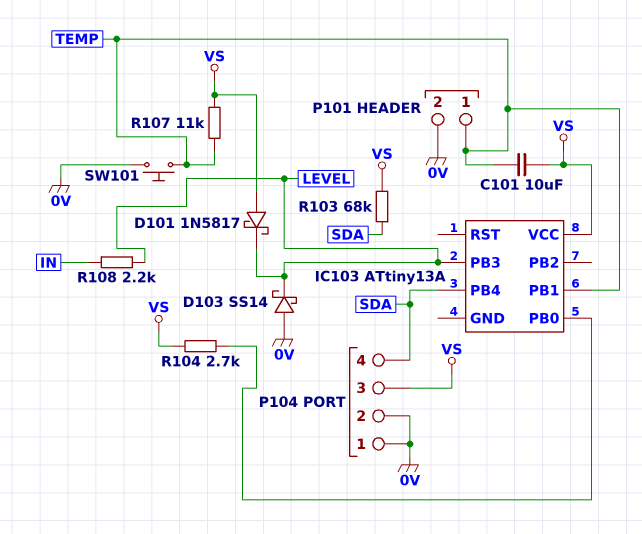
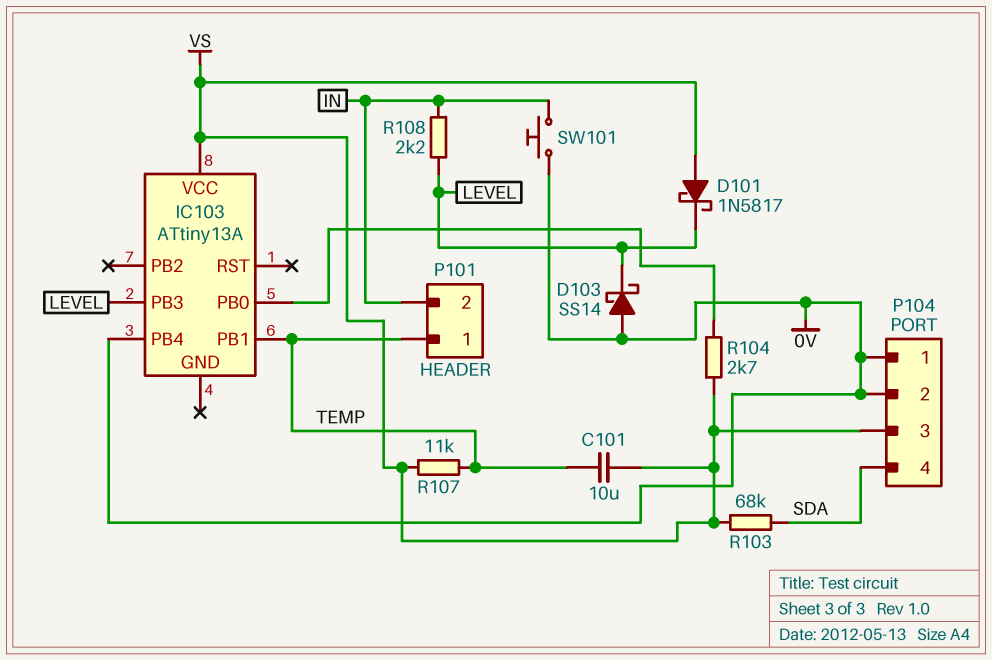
IC103 pin PB4: SDA -> 0V
P101 pin 2: 0V -> IN
SW101: button (0V, TEMP) -> button (0V, IN)

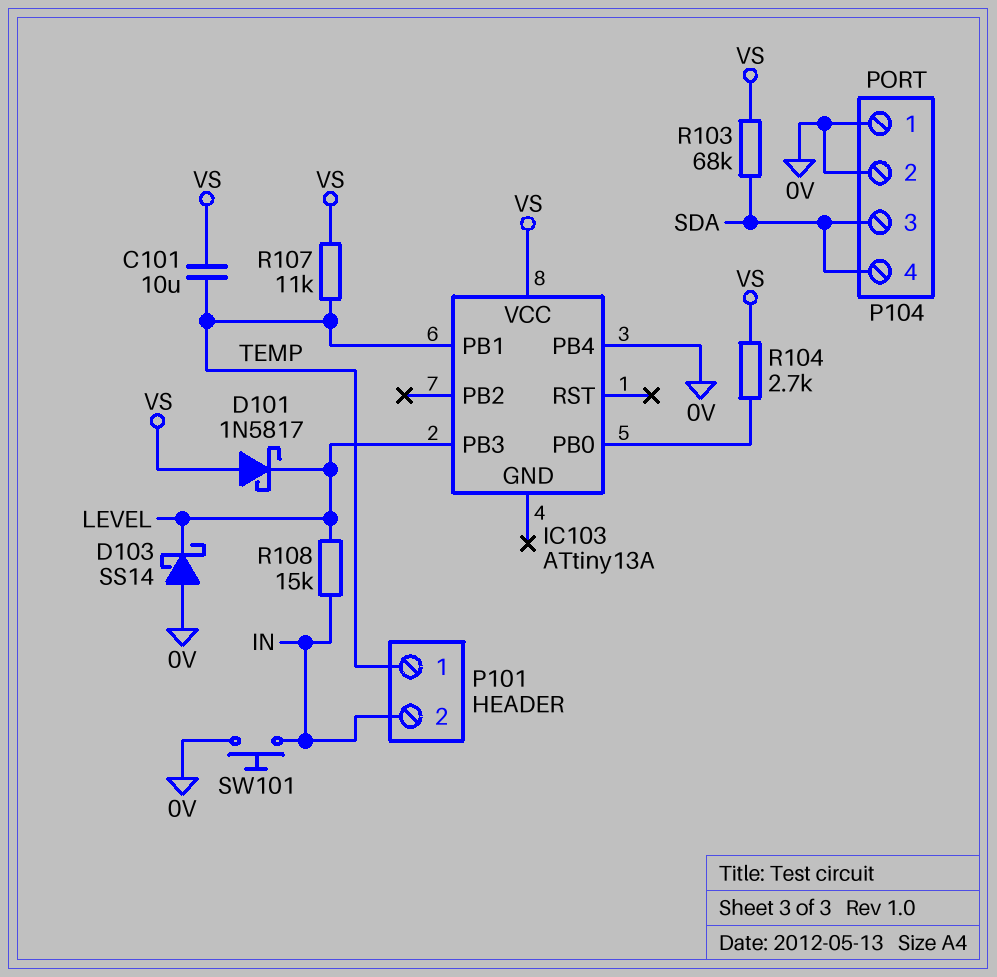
P104 pin 3: VS -> SDA
R108: 2.2k (IN, LEVEL) -> 15k (IN, LEVEL)

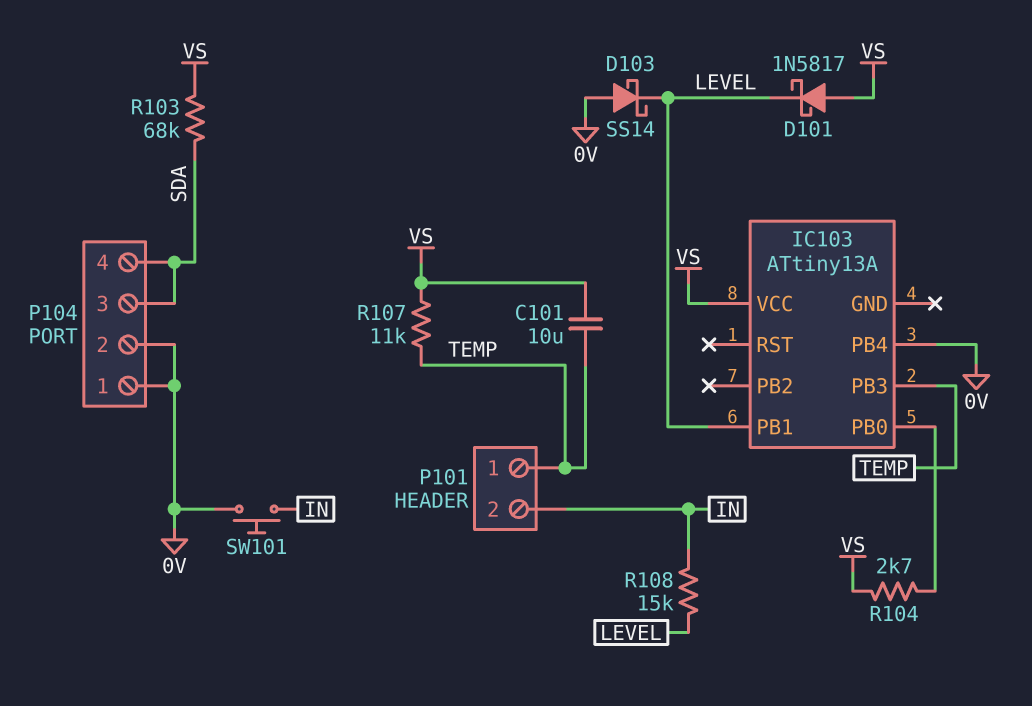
IC103 pin PB1: TEMP -> LEVEL
IC103 pin PB3: LEVEL -> TEMP

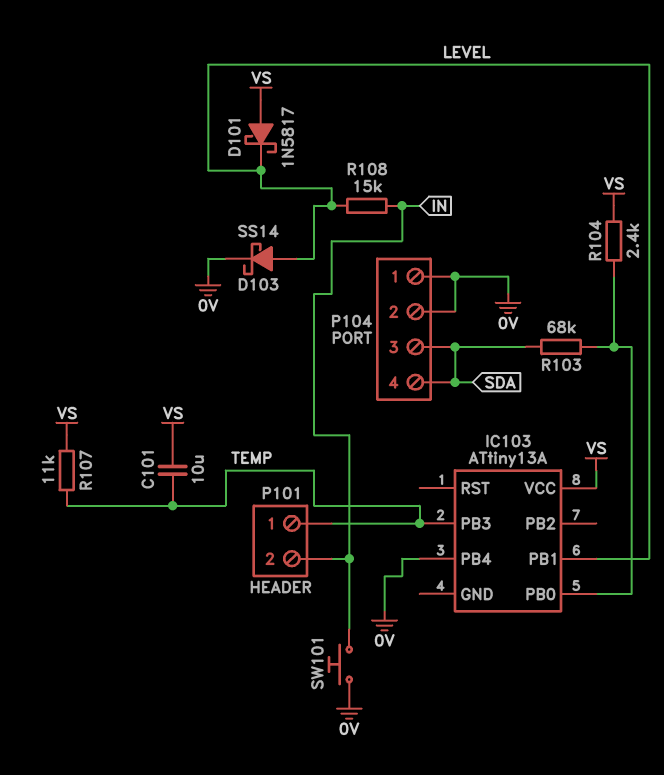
D103: schottky SS14 (A 0V, K LEVEL) -> schottky SS14 (A LEVEL, K 0V)
R103: 68k (SDA, VS) -> 68k (IC103/PB0, SDA)
R104: 2.7k (IC103/PB0, VS) -> 2.4k (IC103/PB0, VS)

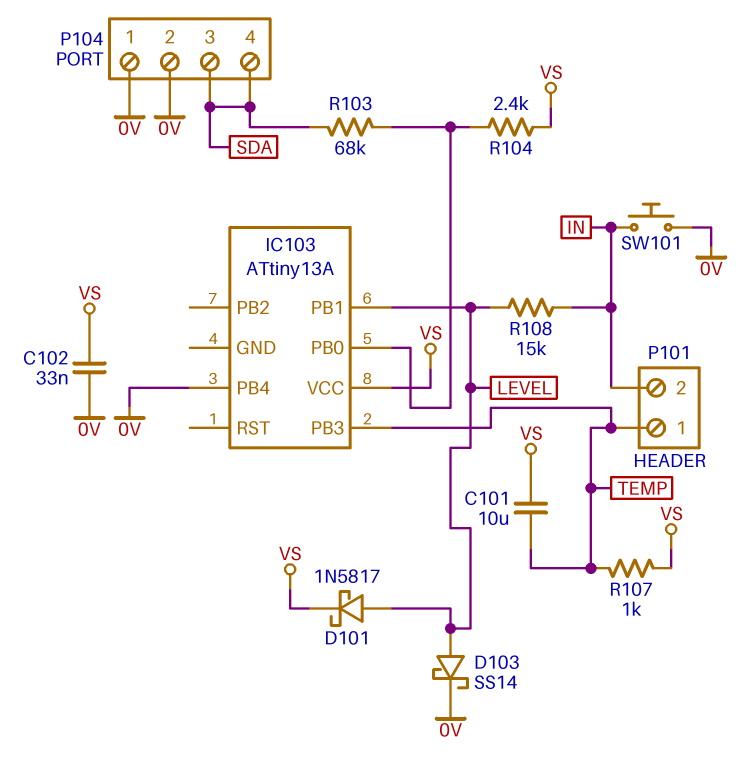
C102: none -> 33nF (0V, VS)
D101: schottky 1N5817 (A VS, K LEVEL) -> schottky 1N5817 (A LEVEL, K VS)
R107: 11k (TEMP, VS) -> 1k (TEMP, VS)

